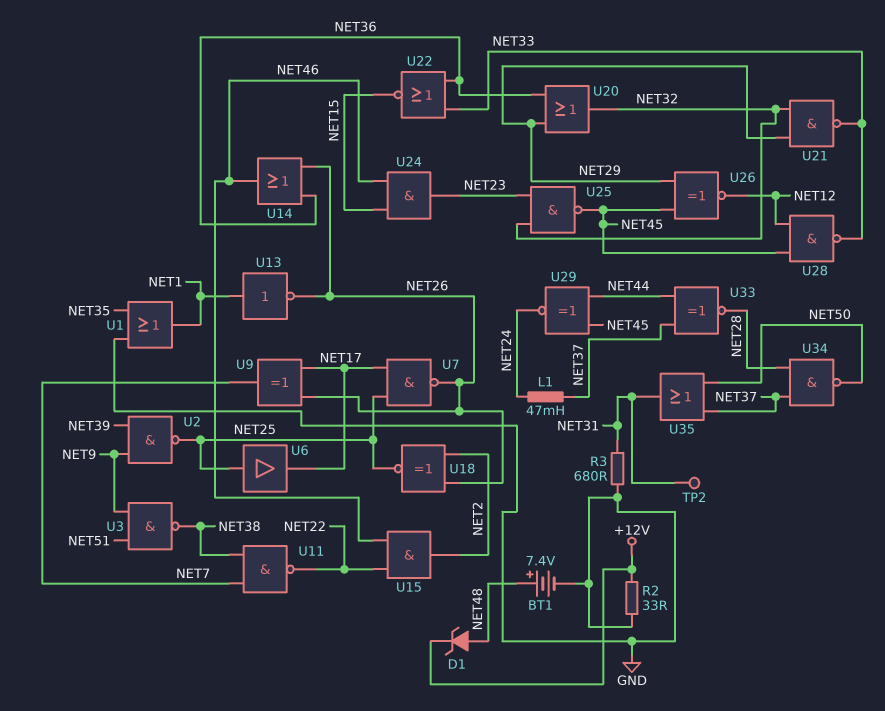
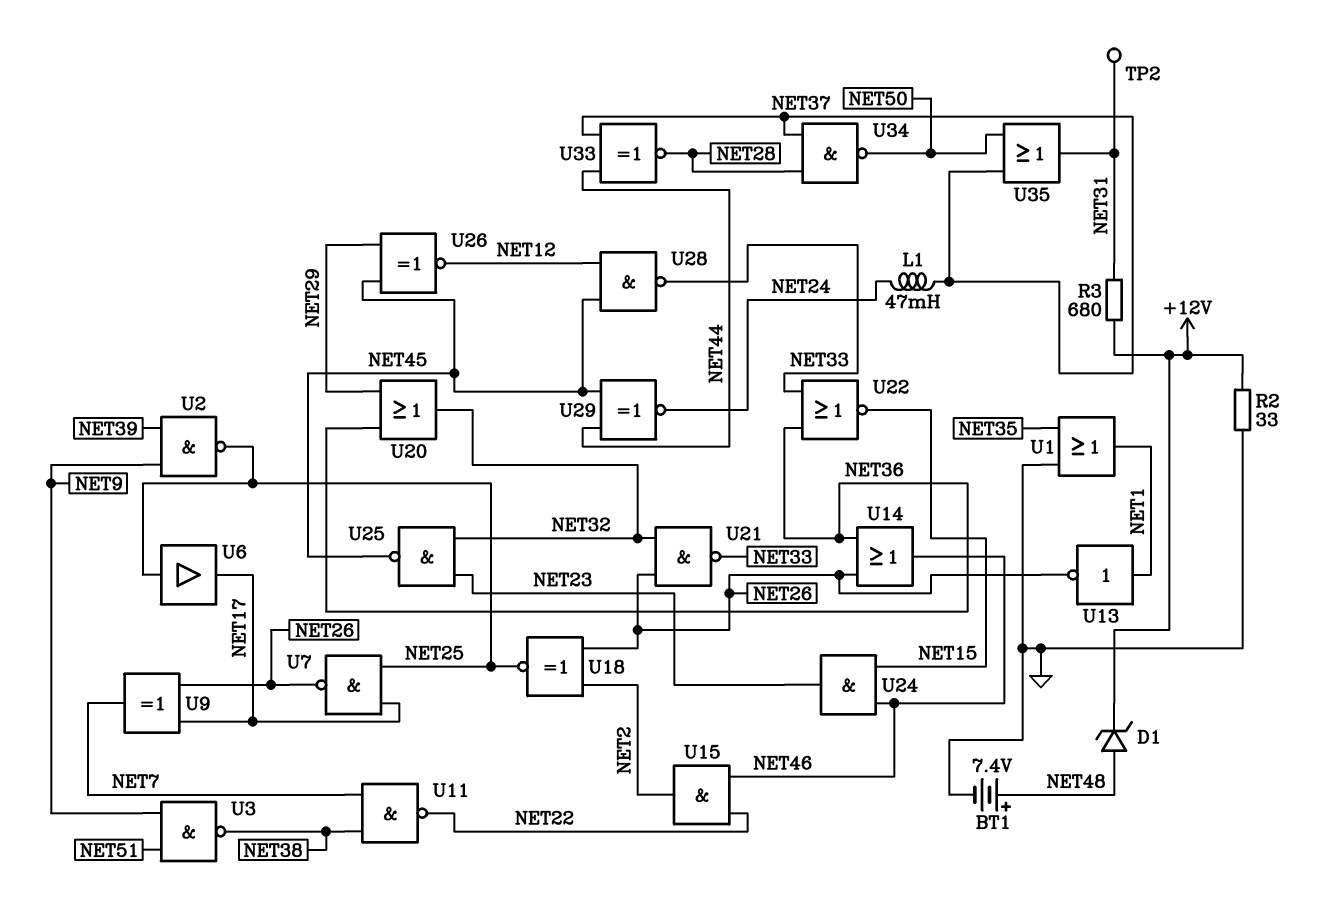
R3: 680 (GND, NET31) -> 680 (+12V, NET31)
U21: NAND (in NET29, in NET32, out NET33) -> NAND (in NET26, in NET32, out NET33)

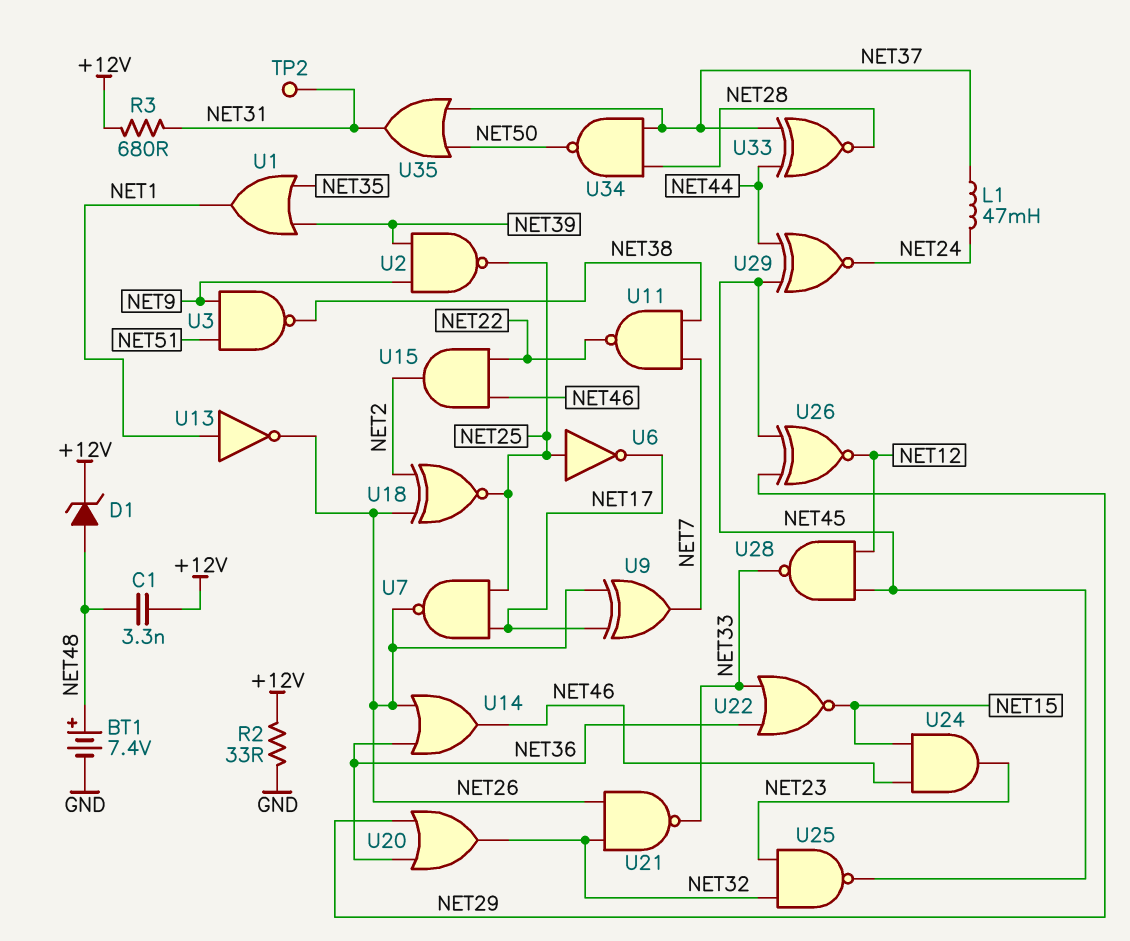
C1: none -> 3.3nF (+12V, NET48)
U1: OR (in GND, in NET35, out NET1) -> OR (in NET35, in NET39, out NET1)
U6: buffer (in NET25, out NET17) -> NOT (in NET25, out NET17)

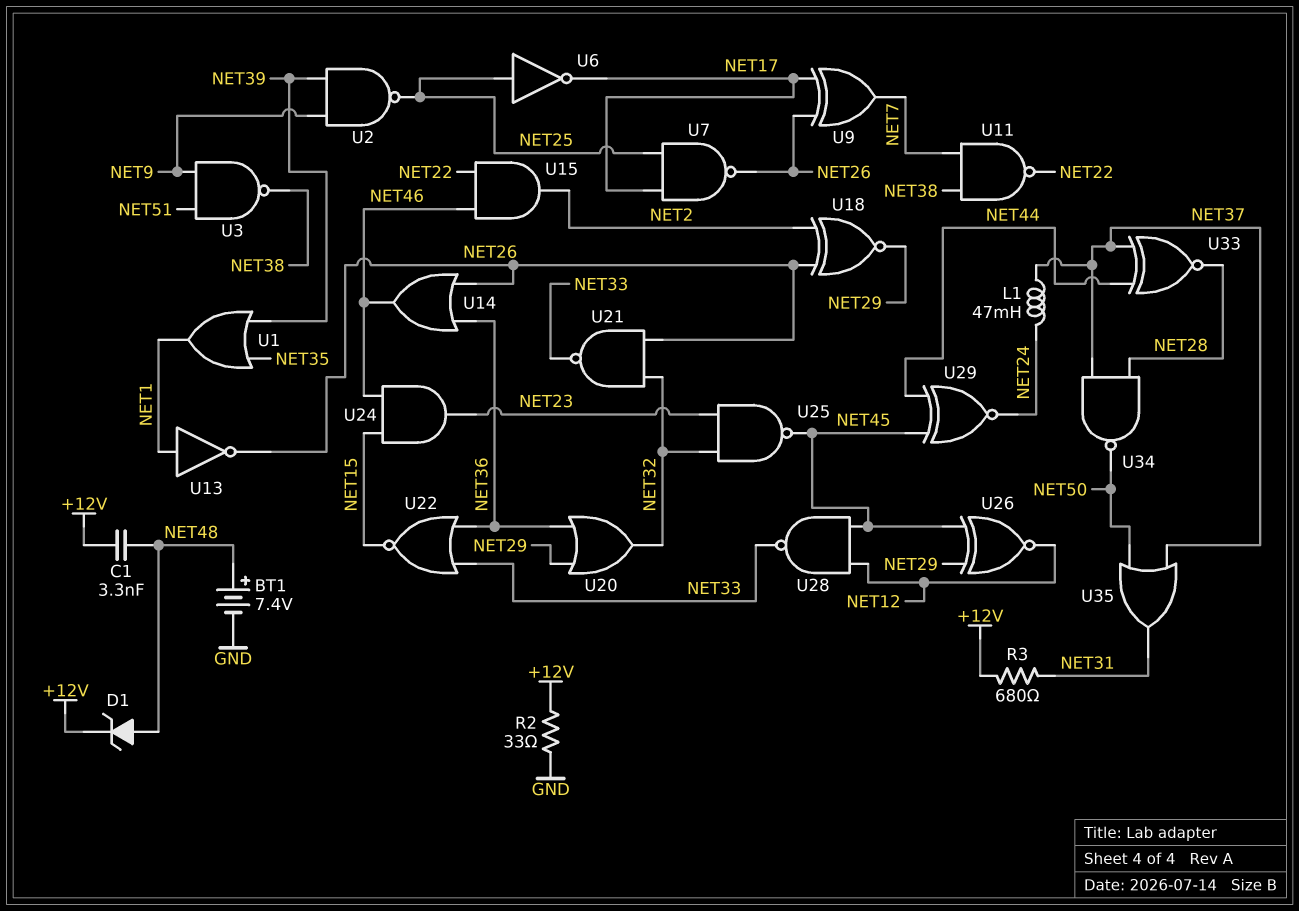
TP2: test point (NET31) -> none
U18: XNOR (in NET2, in NET26, out NET25) -> XNOR (in NET2, in NET26, out NET29)

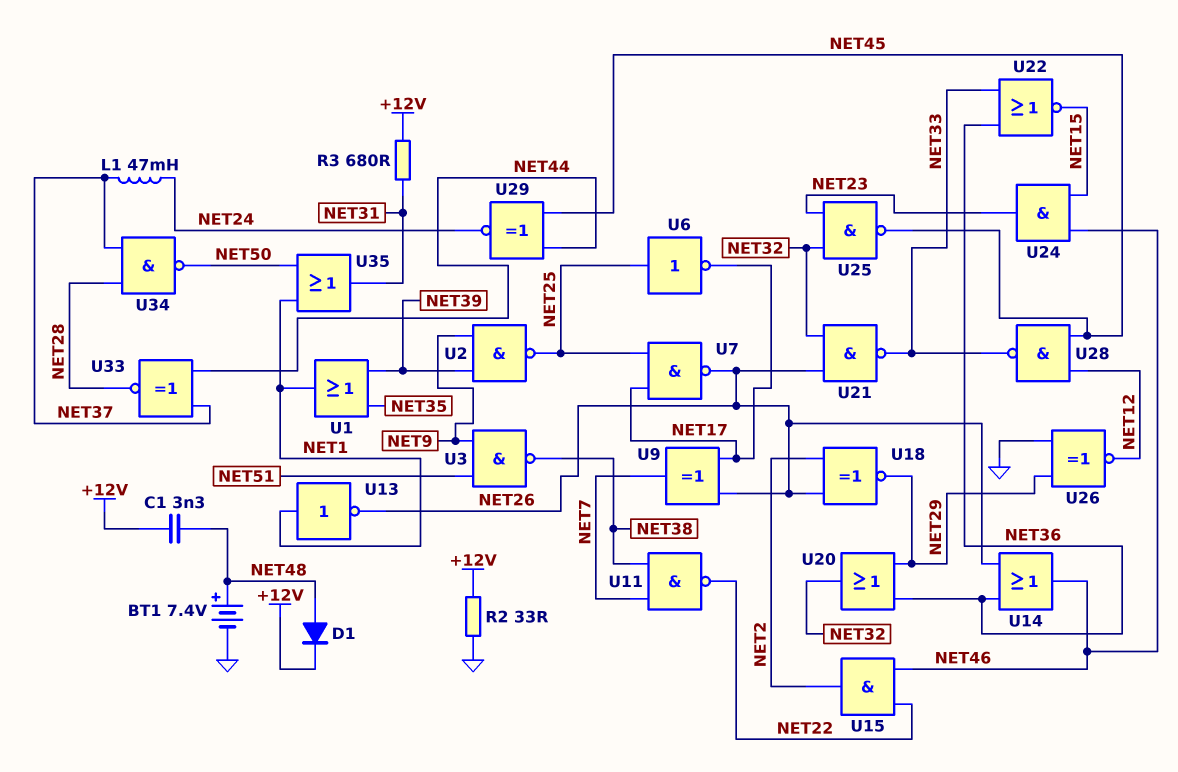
D1: zener (A NET48, K +12V) -> diode (A NET48, K +12V)
U26: XNOR (in NET29, in NET45, out NET12) -> XNOR (in GND, in NET29, out NET12)
U35: OR (in NET37, in NET50, out NET31) -> OR (in NET1, in NET50, out NET31)

